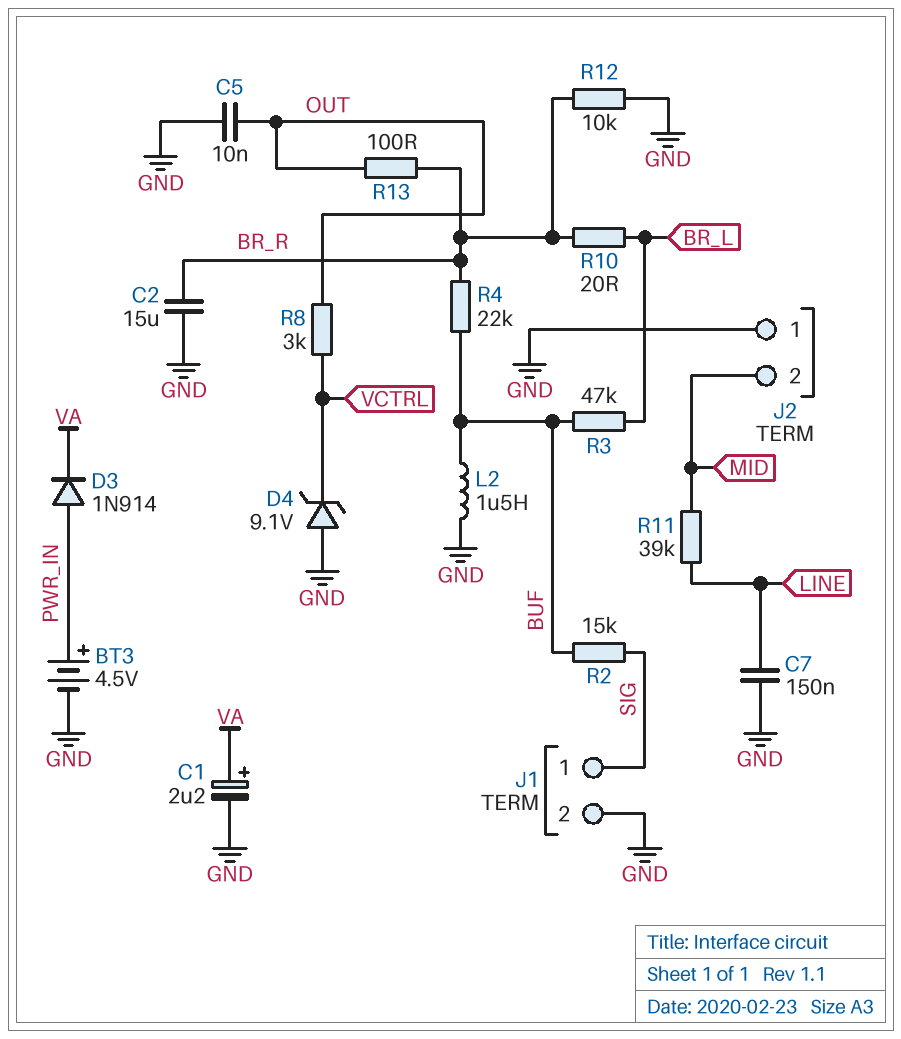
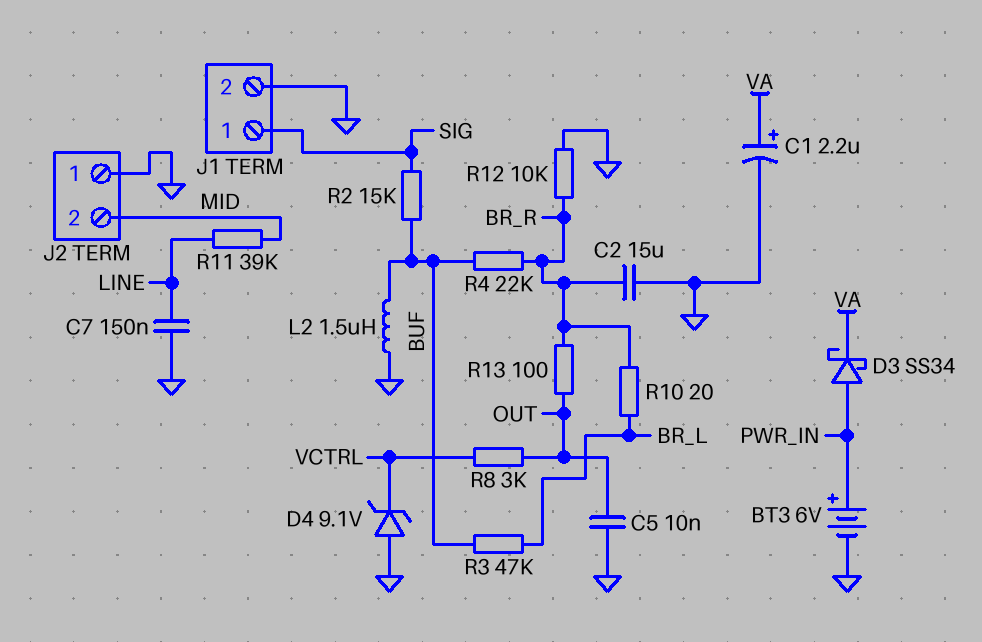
BT3: 4.5V (plus PWR_IN, minus GND) -> 6V (plus PWR_IN, minus GND)
D3: diode 1N914 (A PWR_IN, K VA) -> schottky SS34 (A PWR_IN, K VA)

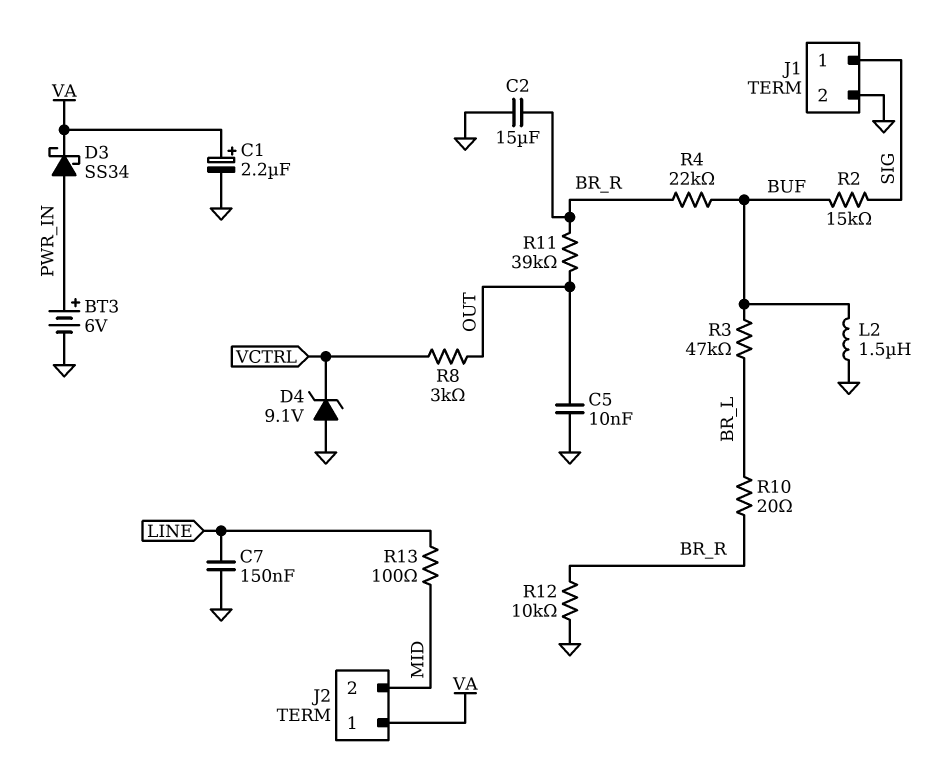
J2 pin 1: GND -> VA
R11: 39k (LINE, MID) -> 39k (BR_R, OUT)
R13: 100 (BR_R, OUT) -> 100 (LINE, MID)

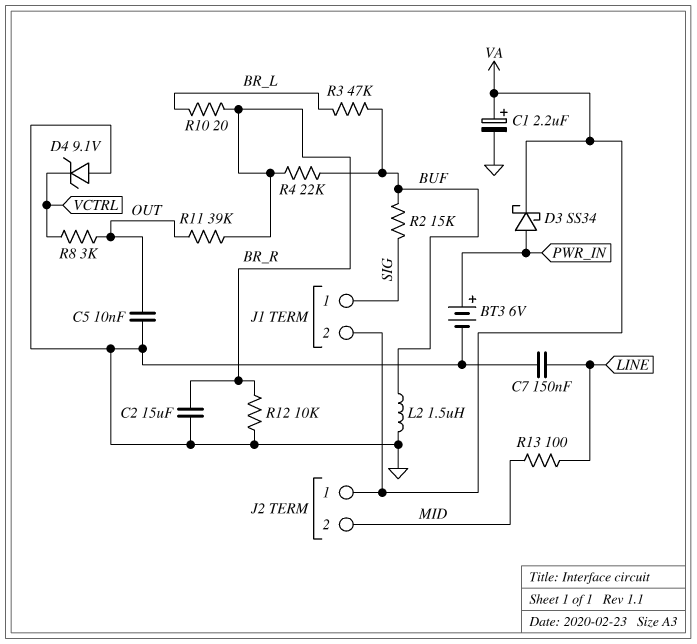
J1 pin 2: GND -> VA

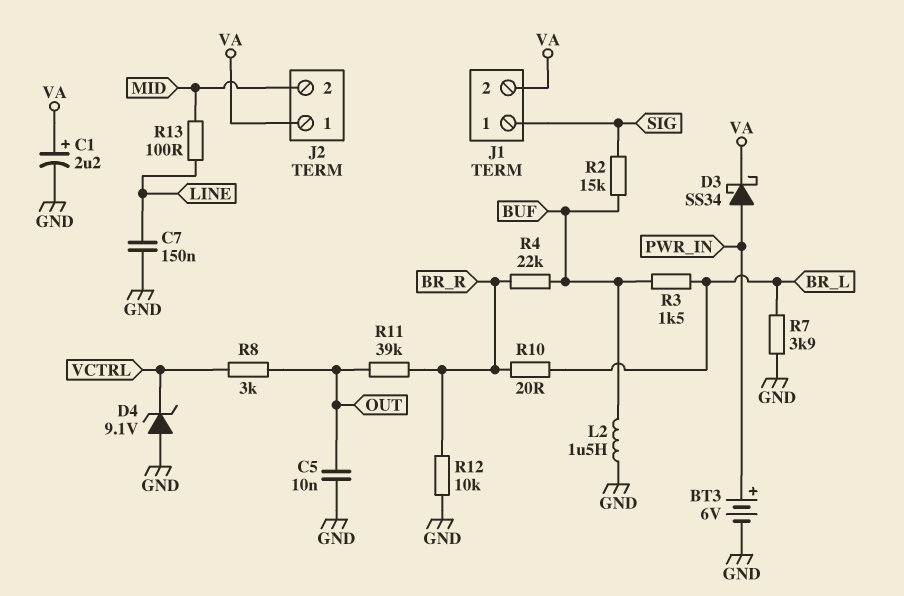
C2: 15uF (BR_R, GND) -> none
R3: 47k (BR_L, BUF) -> 1.5k (BR_L, BUF)
R7: none -> 3.9k (BR_L, GND)

